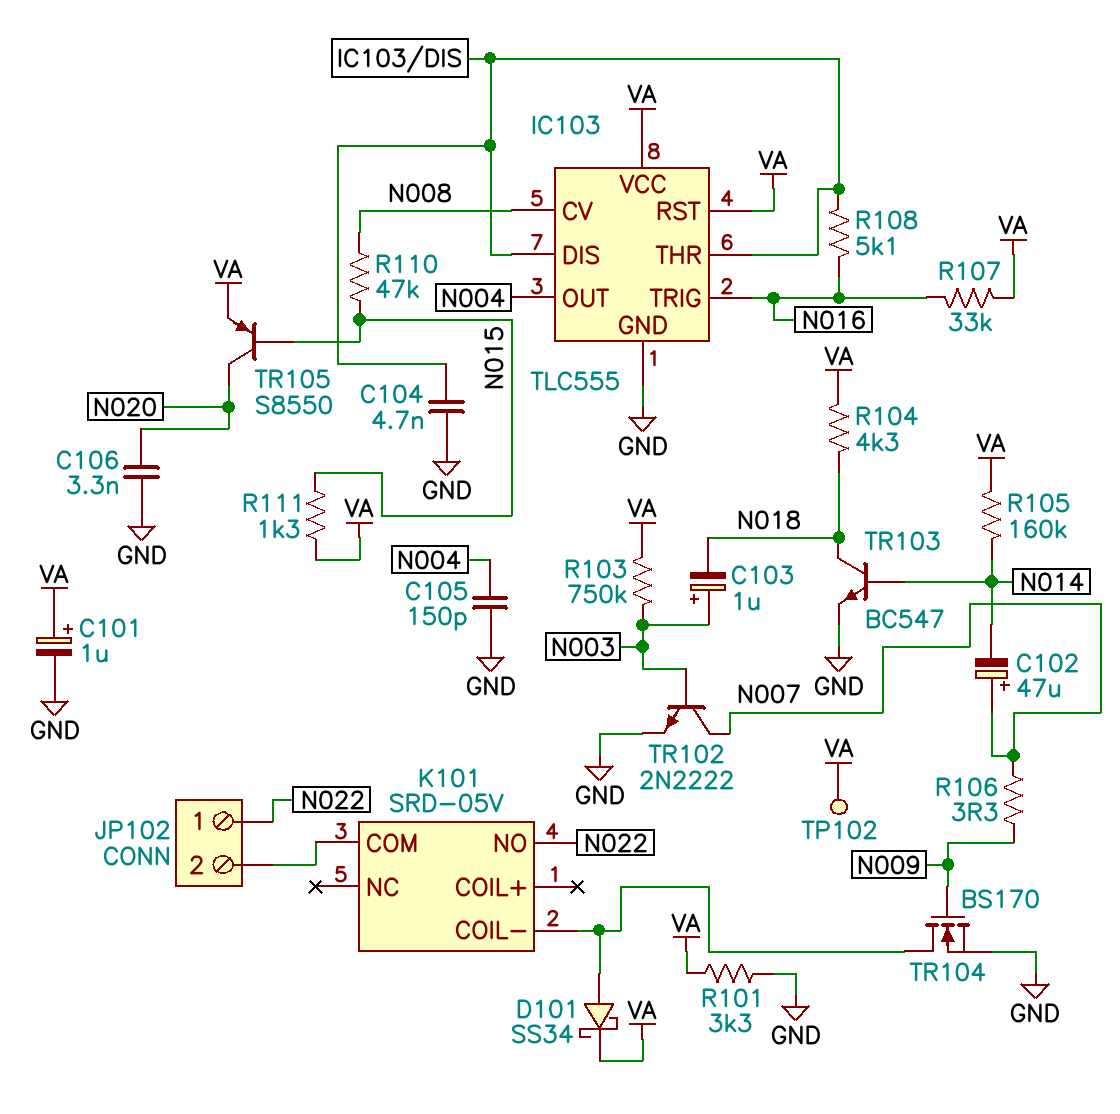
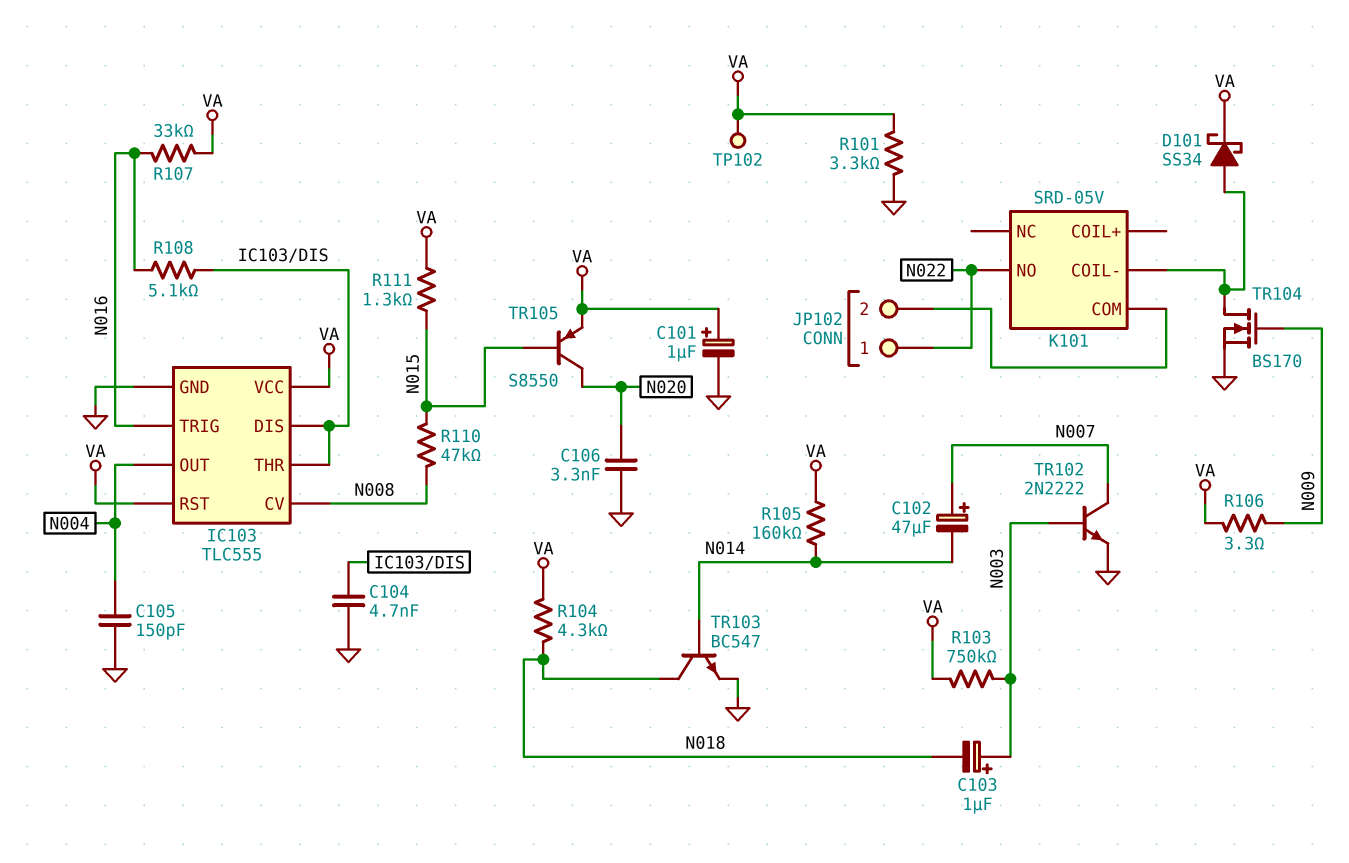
R106: 3.3 (N007, N009) -> 3.3 (N009, VA)

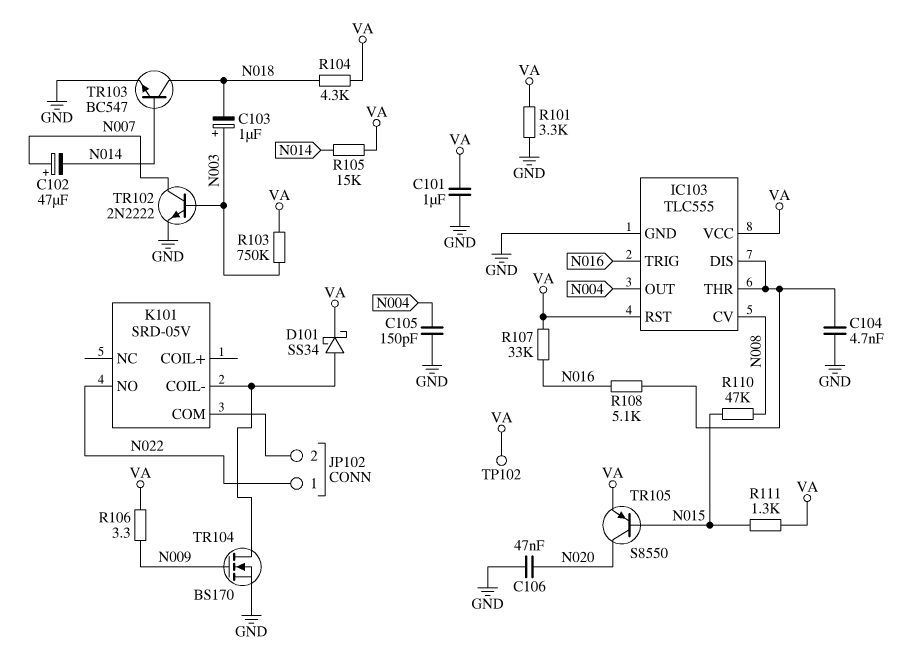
C101: 1uF (plus VA, minus GND) -> 1uF (GND, VA)
C106: 3.3nF (GND, N020) -> 47nF (GND, N020)
R105: 160k (N014, VA) -> 15k (N014, VA)

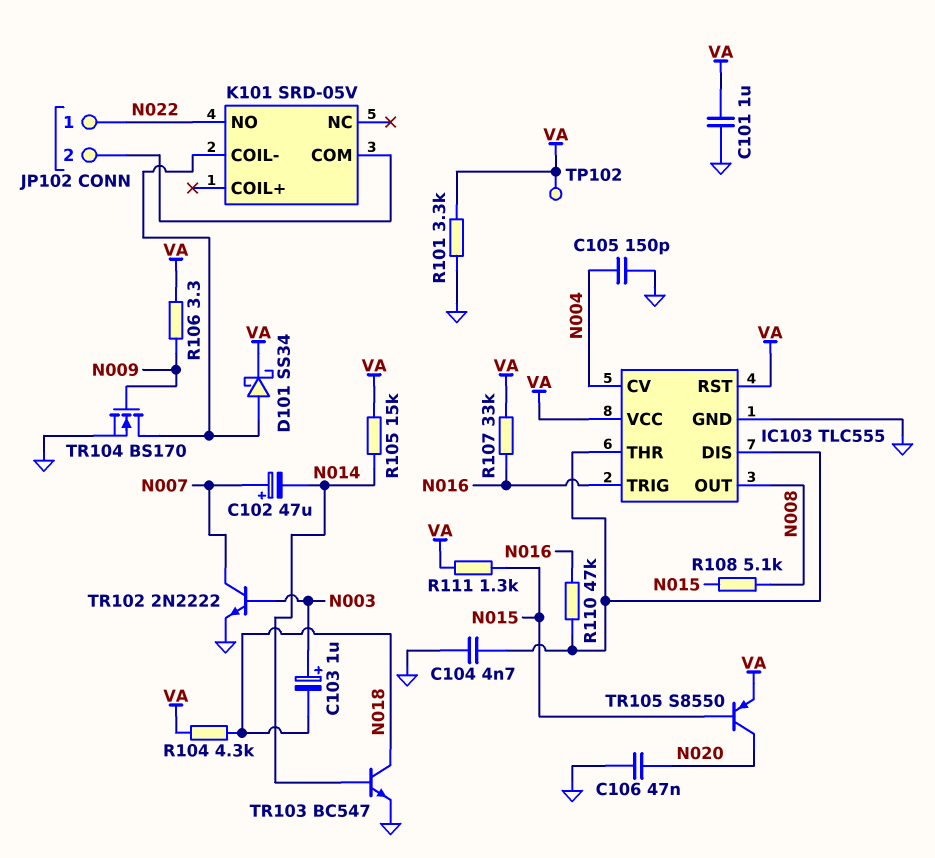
IC103 pin CV: N008 -> N004
IC103 pin OUT: N004 -> N008
R103: 750k (N003, VA) -> none
R108: 5.1k (IC103/DIS, N016) -> 5.1k (N008, N015)
R110: 47k (N008, N015) -> 47k (IC103/DIS, N016)

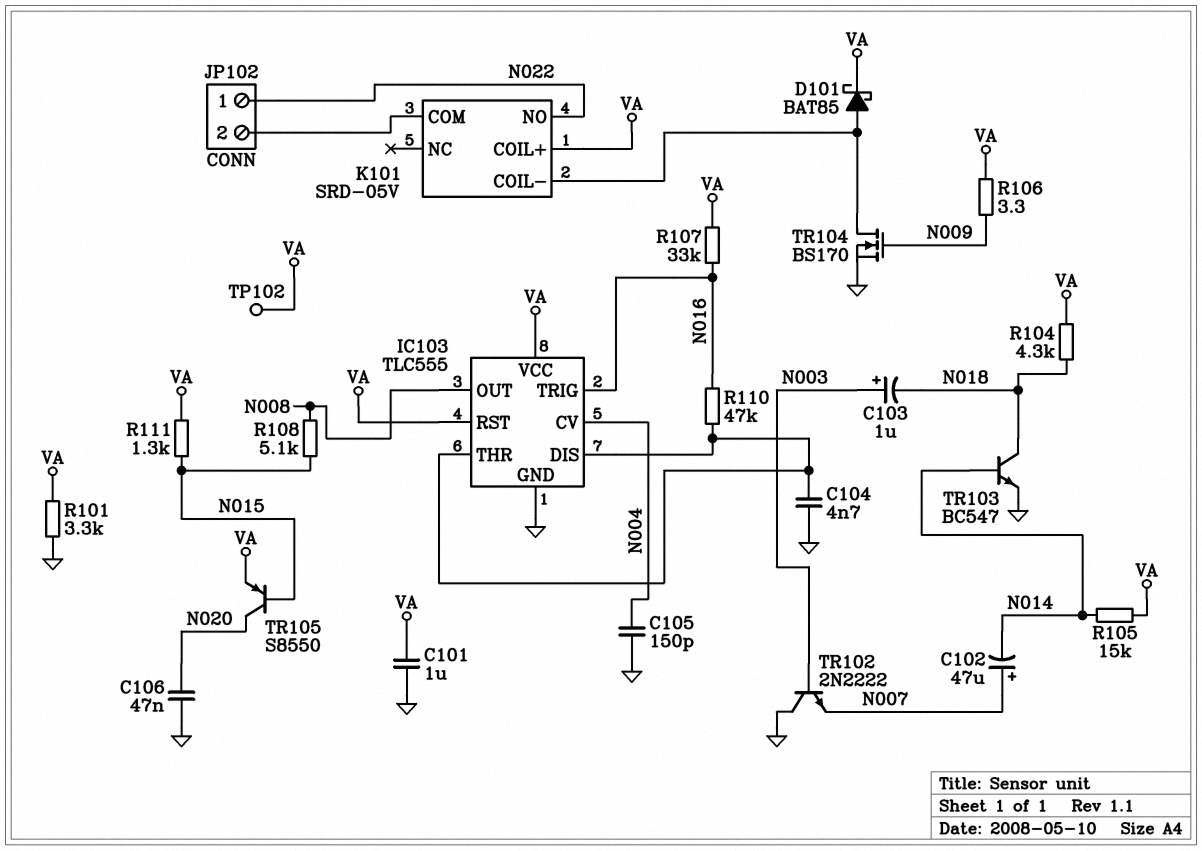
D101: schottky SS34 (A K101/COIL-, K VA) -> schottky BAT85 (A K101/COIL-, K VA)
K101 pin COIL+: none -> VA
TR102: NPN 2N2222 (B N003, C N007, E GND) -> NPN 2N2222 (B N003, C GND, E N007)

